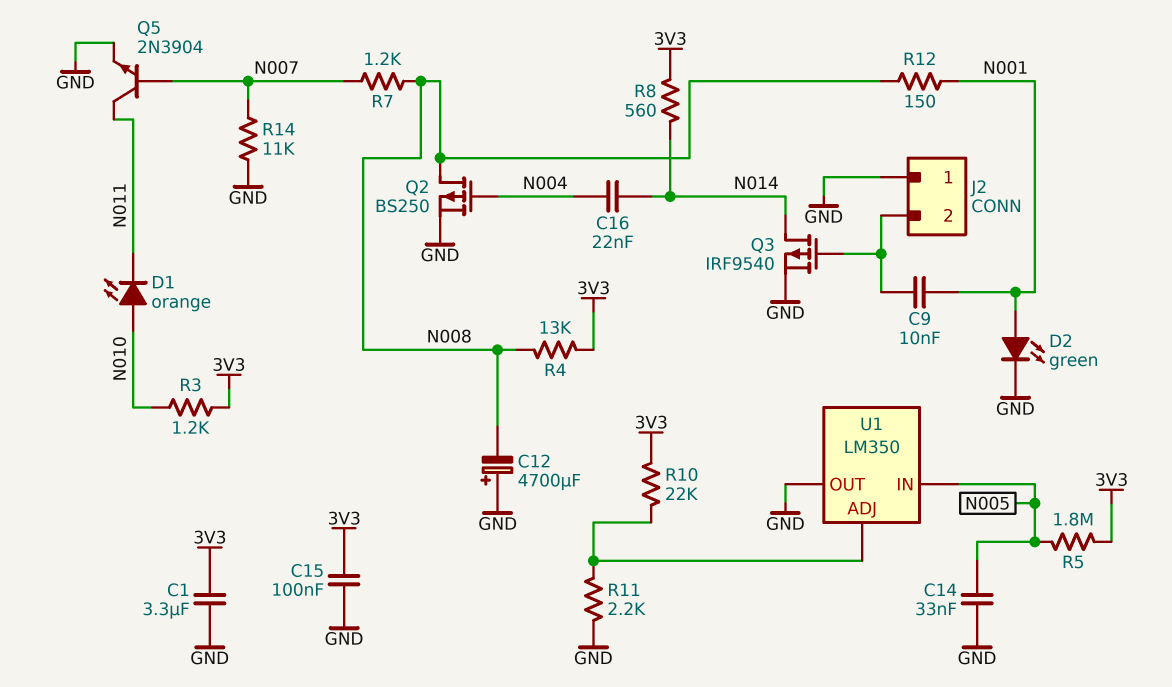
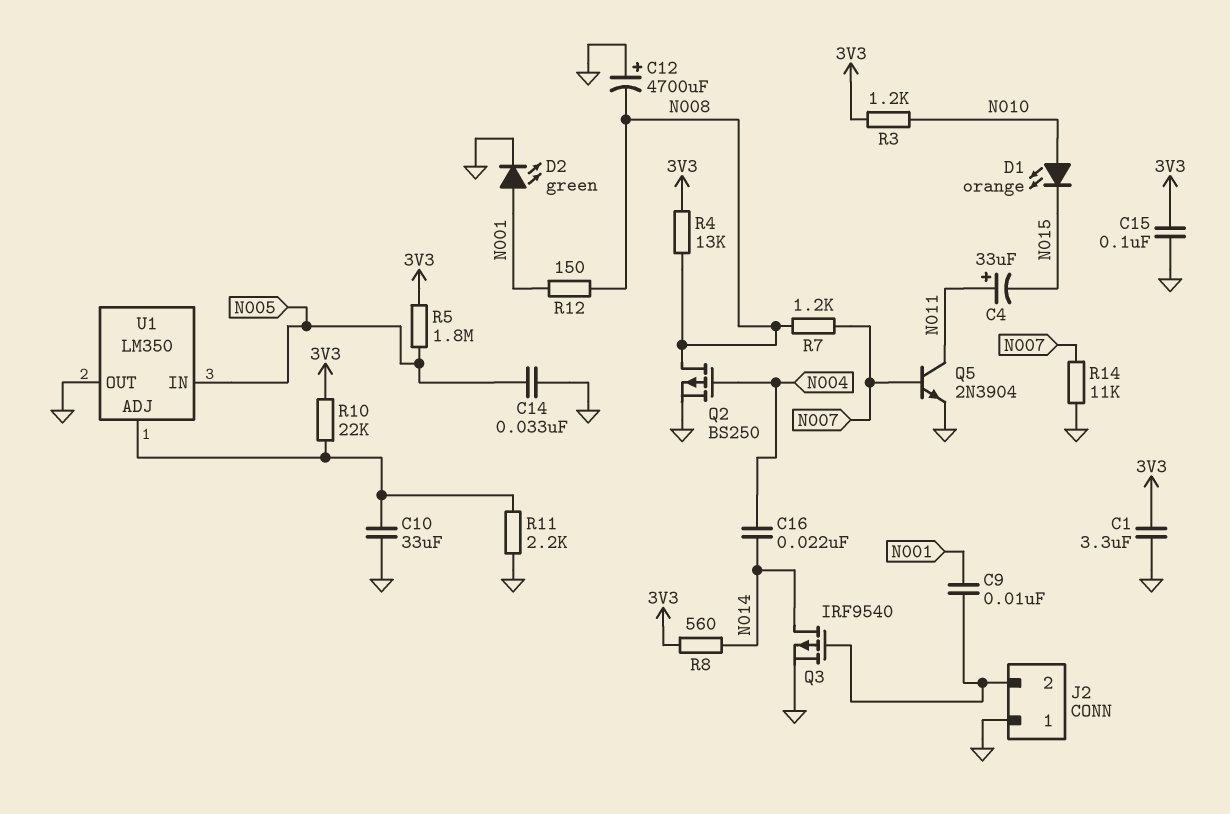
C4: none -> 33uF (plus N011, minus N015)
C10: none -> 33uF (GND, U1/ADJ)
D1: LED orange (A N010, K N011) -> LED orange (A N010, K N015)

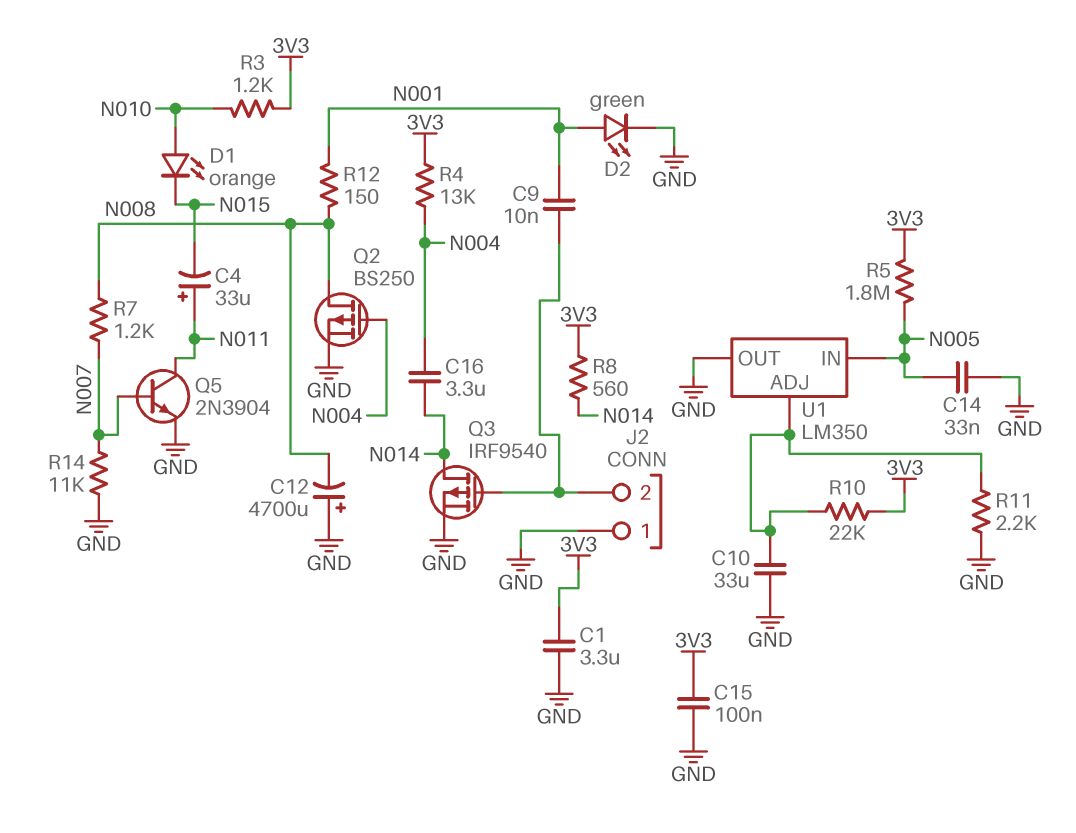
C16: 22nF (N004, N014) -> 3.3uF (N004, N014)
R4: 13k (3V3, N008) -> 13k (3V3, N004)

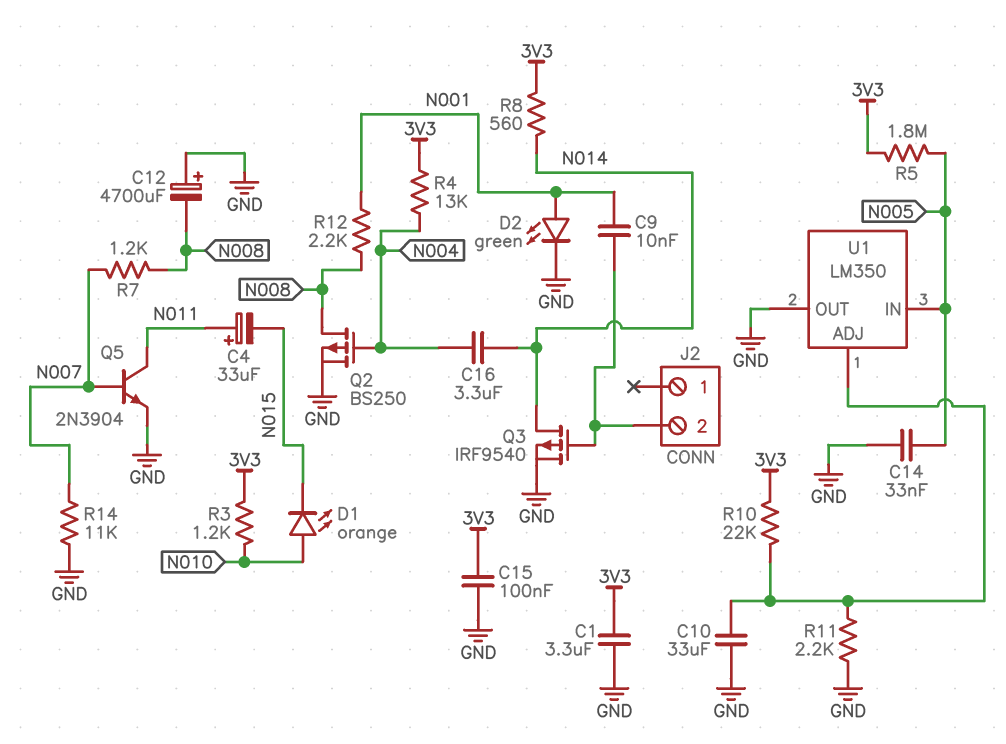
J2 pin 1: GND -> none
R12: 150 (N001, N008) -> 2.2k (N001, N008)

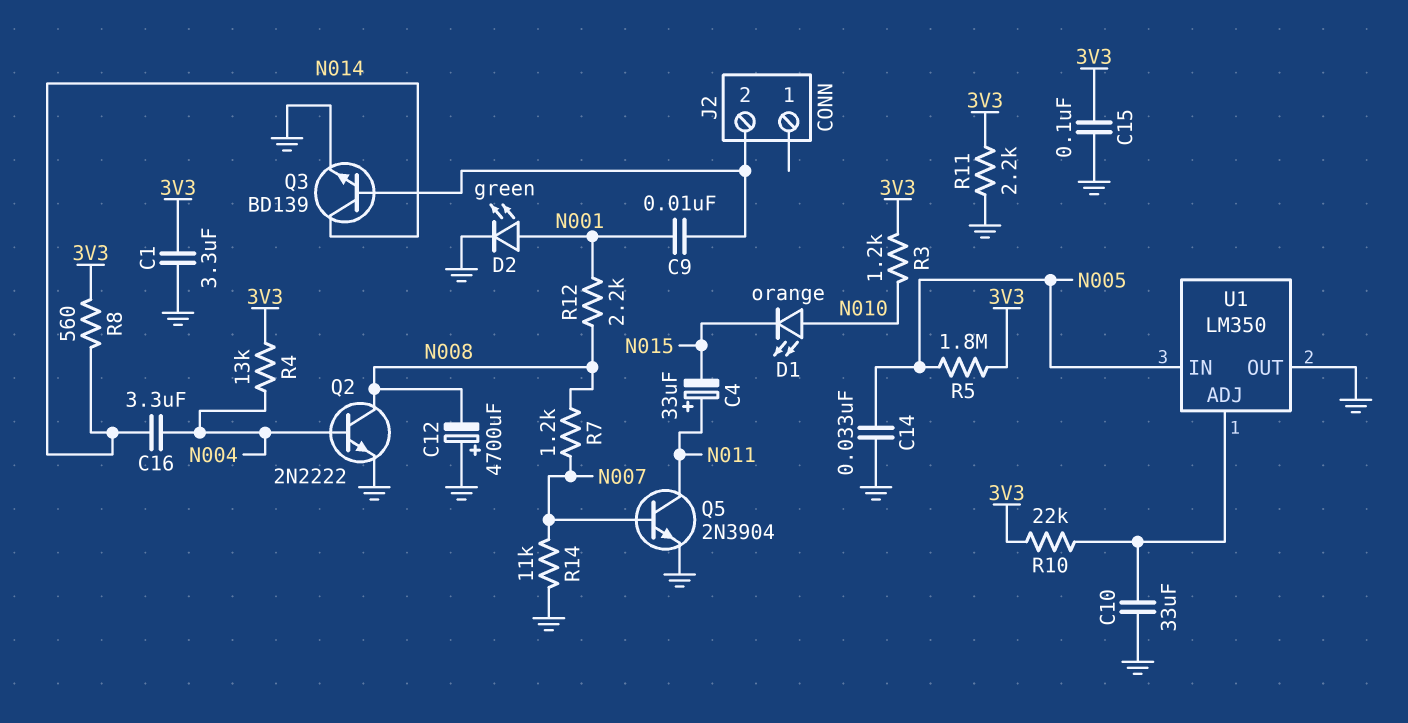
Q2: PMOS BS250 (G N004, D N008, S GND) -> NPN 2N2222 (B N004, C N008, E GND)
Q3: PMOS IRF9540 (G J2/2, D N014, S GND) -> NPN BD139 (B J2/2, C N014, E GND)
R11: 2.2k (GND, U1/ADJ) -> 2.2k (3V3, GND)

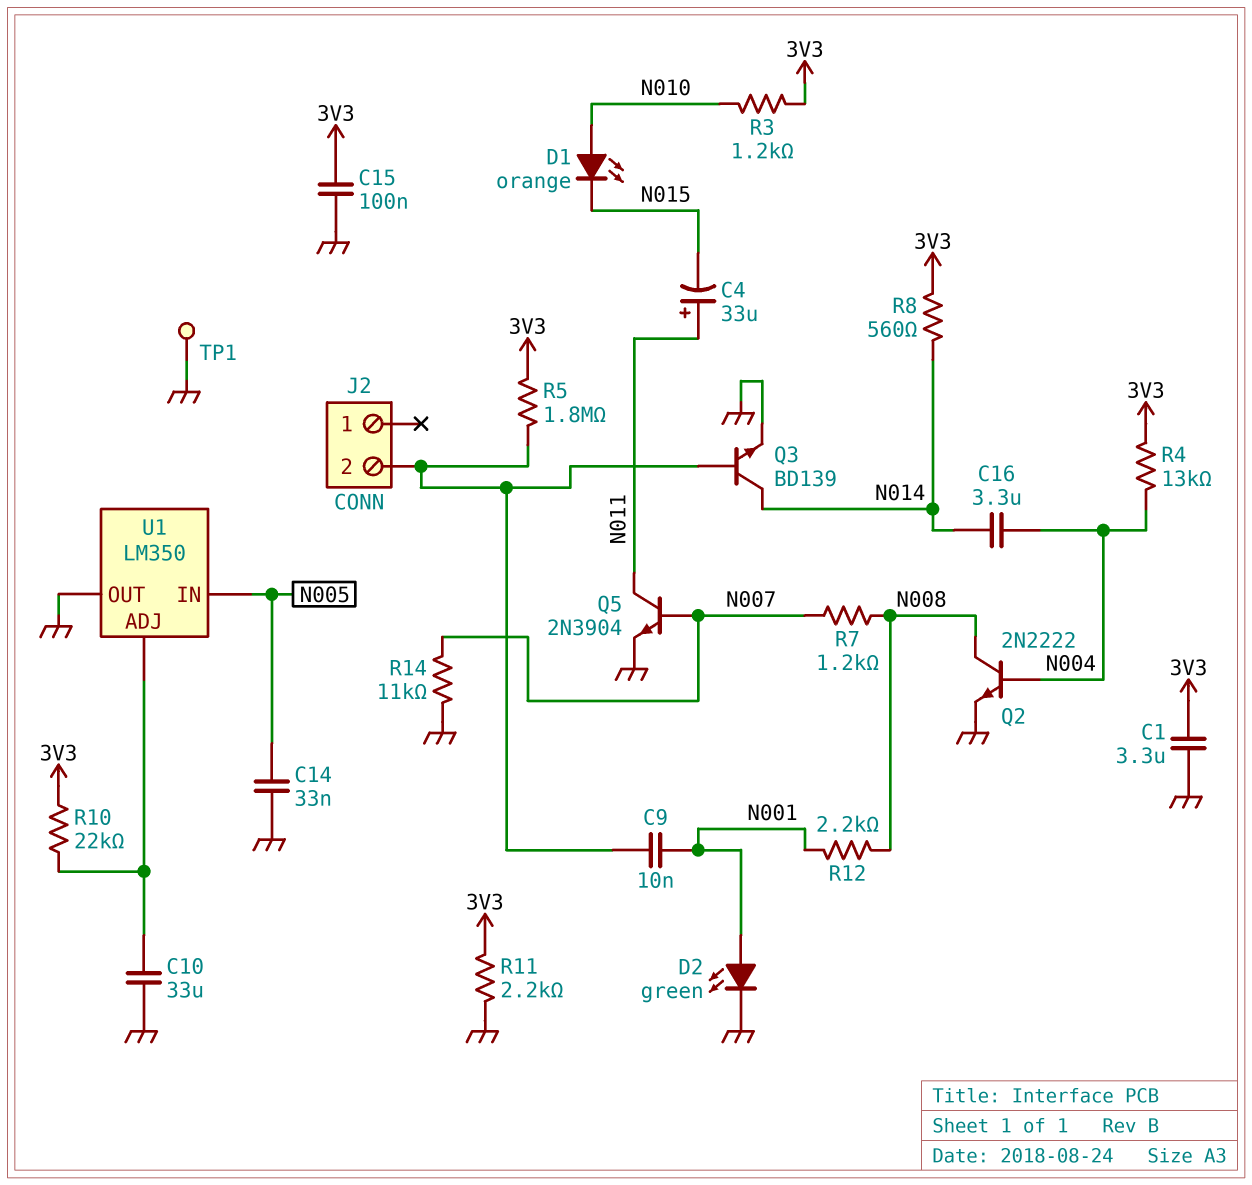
C12: 4700uF (plus GND, minus N008) -> none
R5: 1.8M (3V3, N005) -> 1.8M (3V3, J2/2)
TP1: none -> test point (GND)

